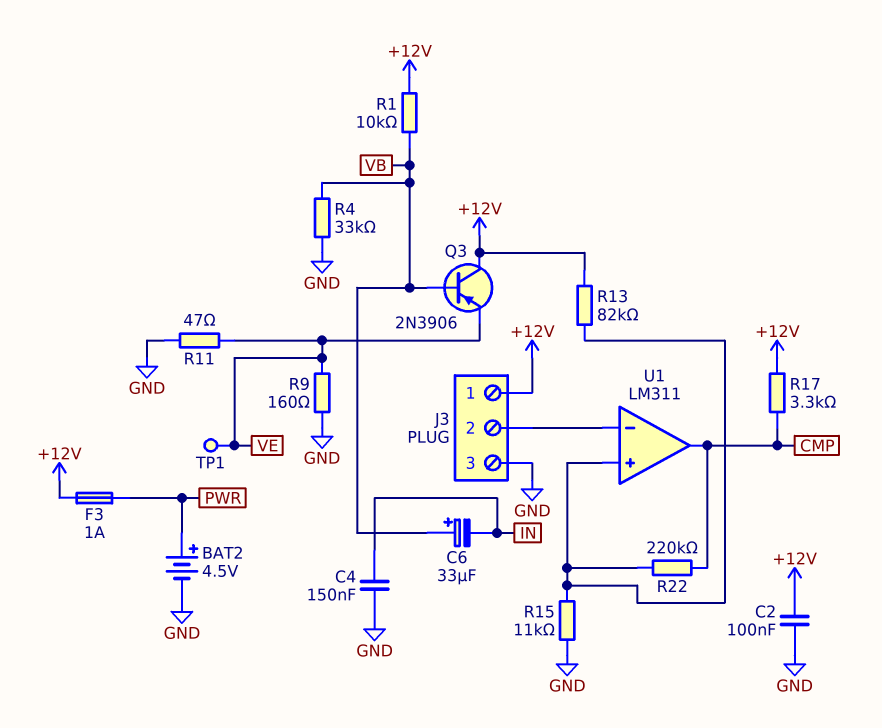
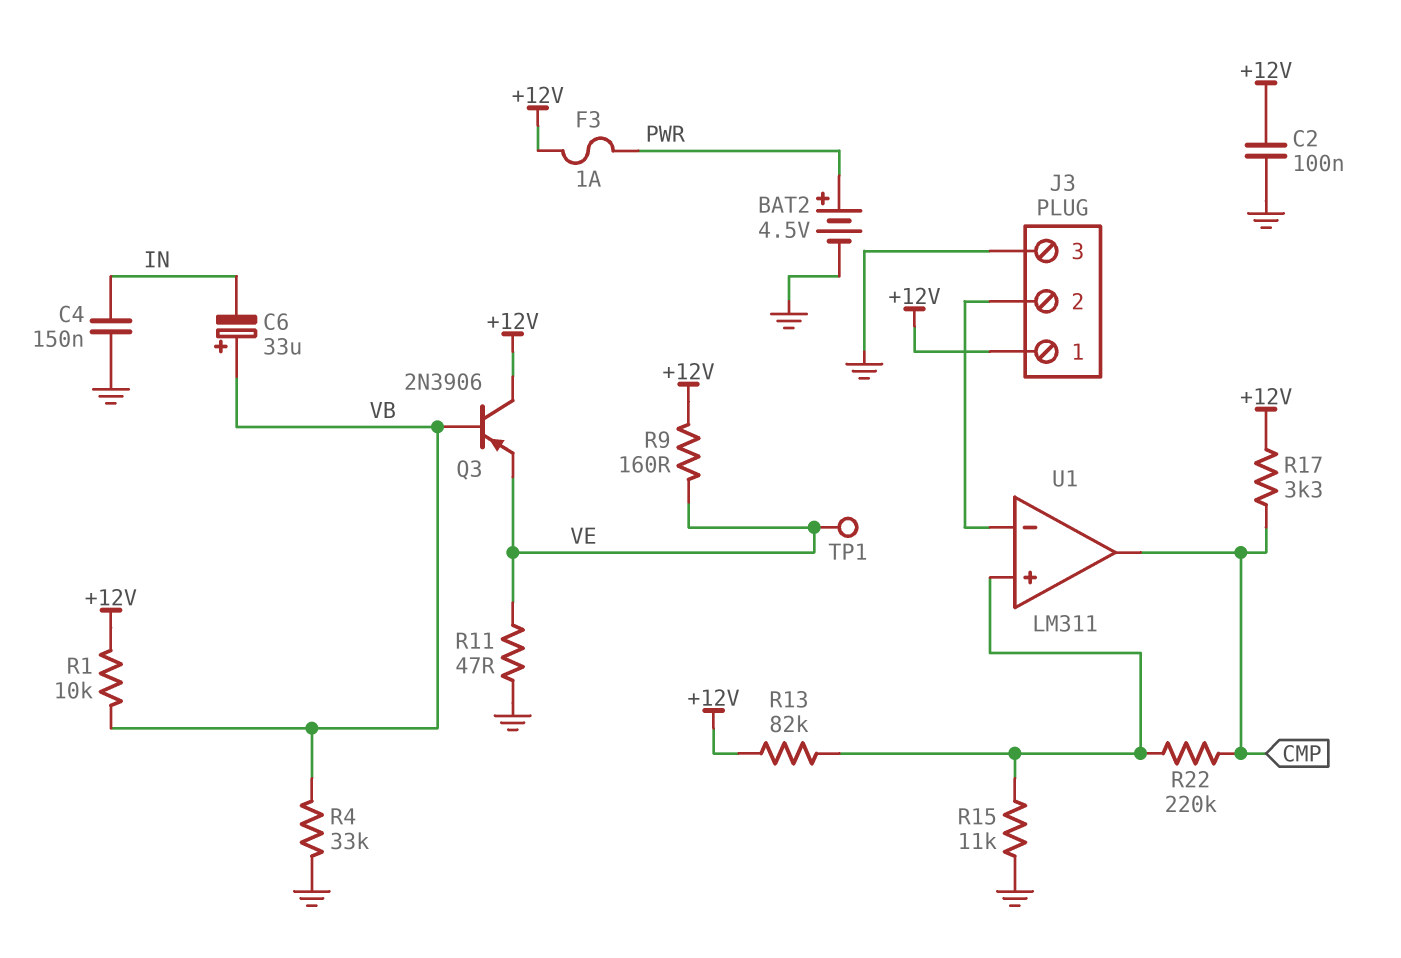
R9: 160 (GND, VE) -> 160 (+12V, VE)

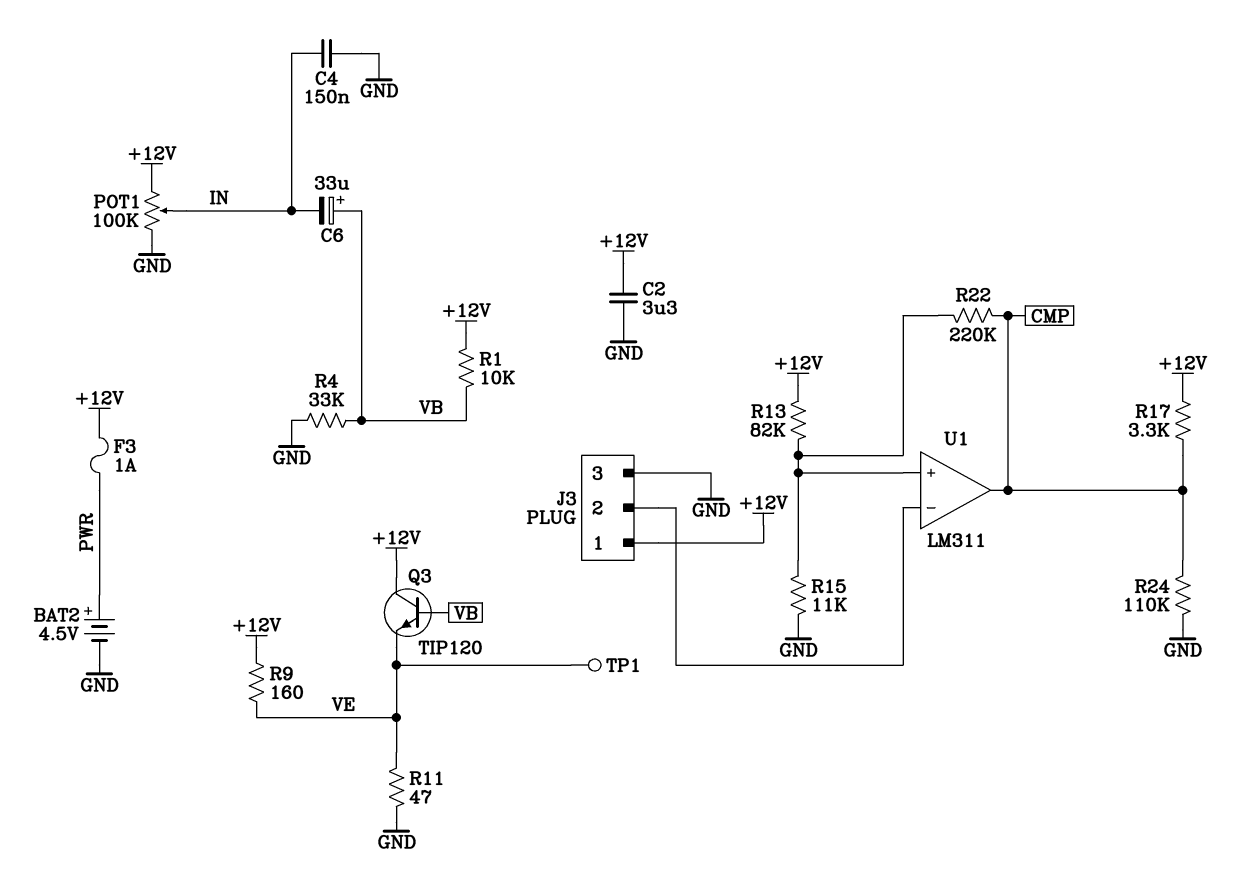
C2: 100nF (+12V, GND) -> 3.3uF (+12V, GND)
POT1: none -> 100k (+12V, GND, wiper IN)
Q3: PNP 2N3906 (B VB, C +12V, E VE) -> NPN TIP120 (B VB, C +12V, E VE)
R24: none -> 110k (CMP, GND)

